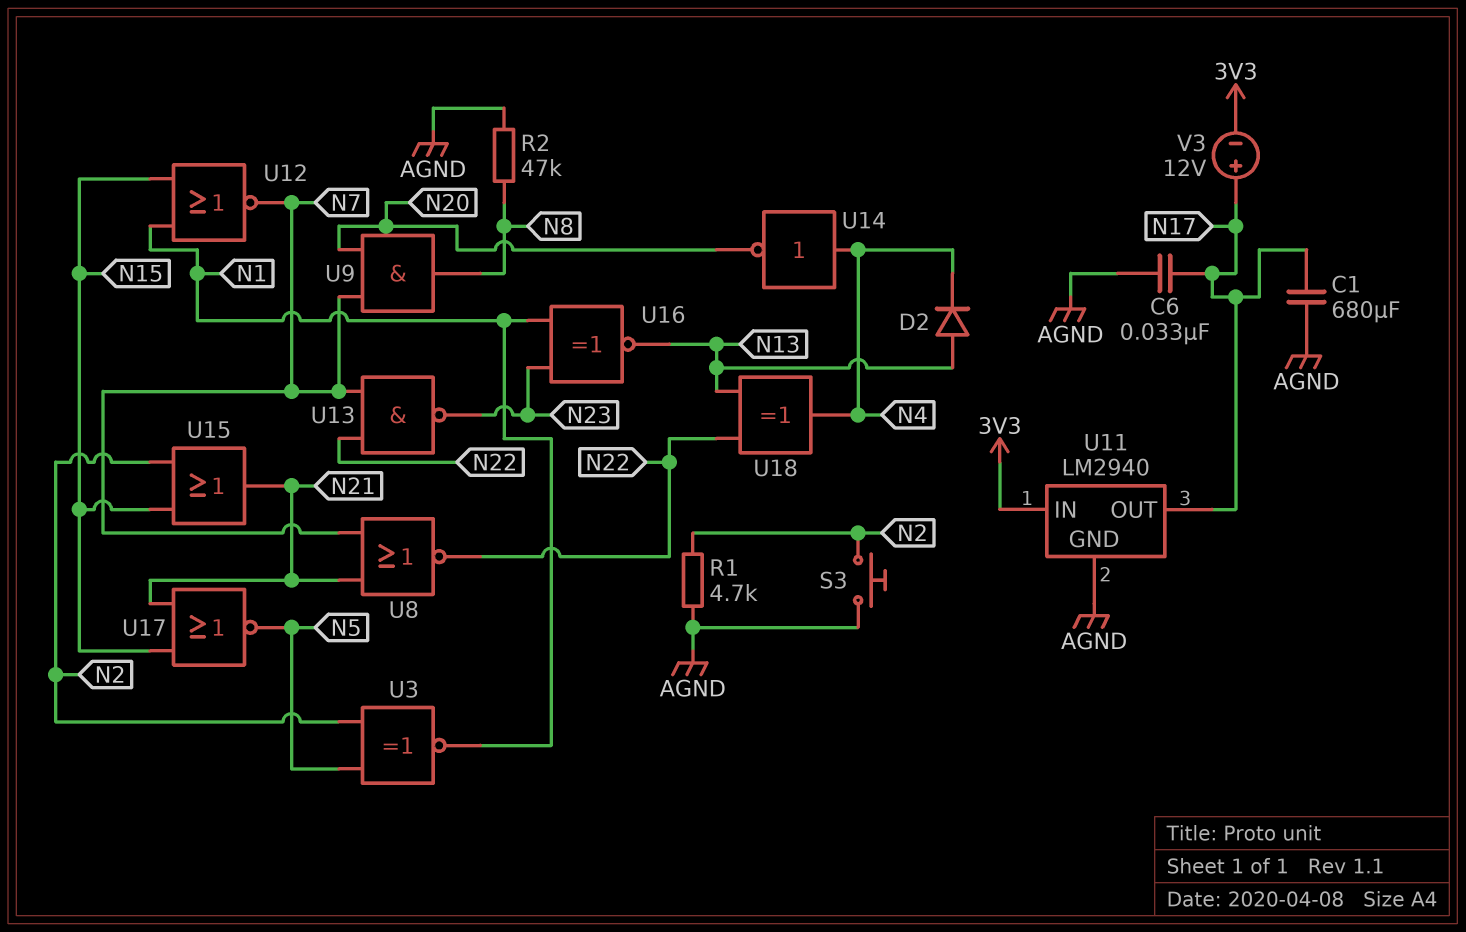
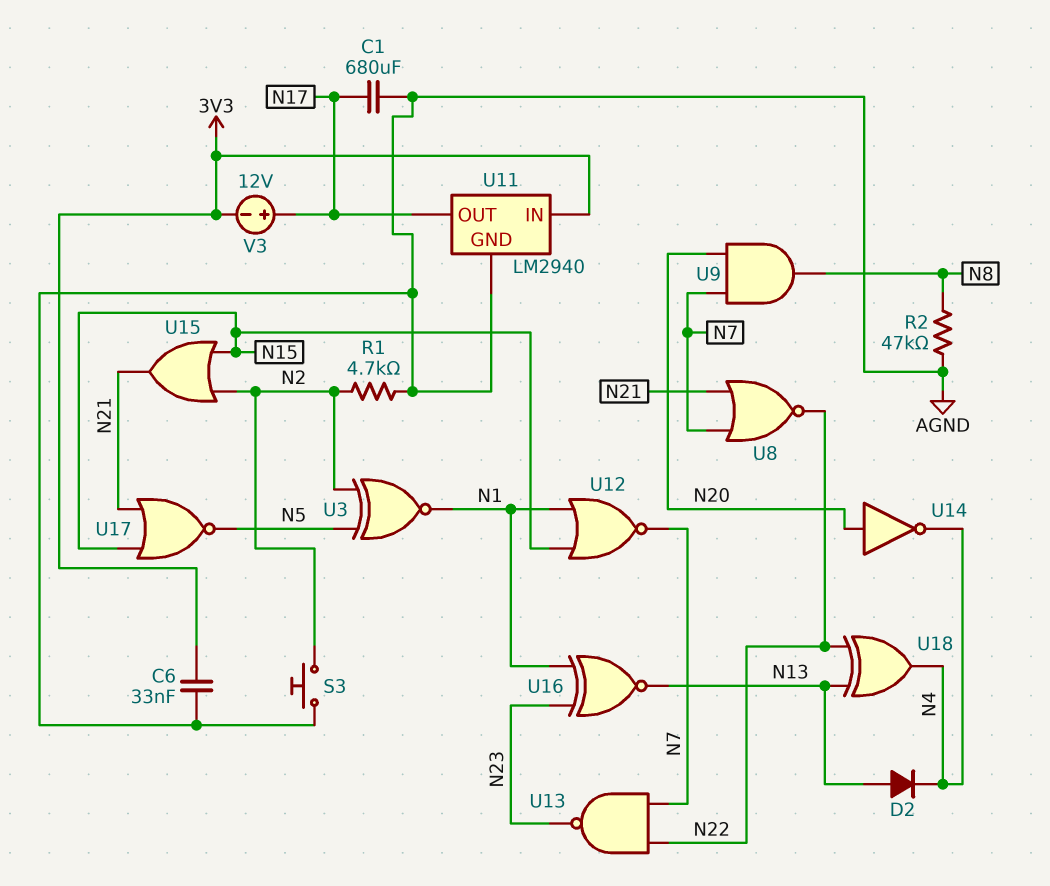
C6: 33nF (AGND, N17) -> 33nF (3V3, AGND)
U14: NOT (in N4, out N20) -> NOT (in N20, out N4)

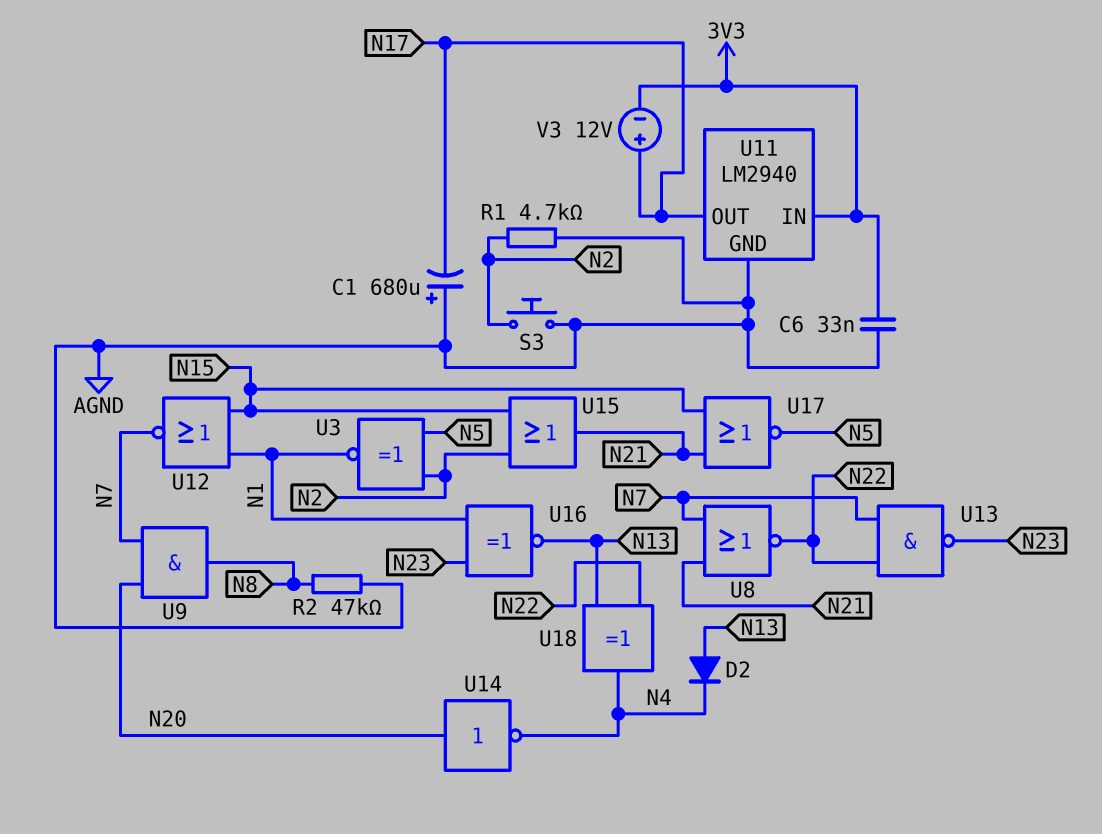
C1: 680uF (AGND, N17) -> 680uF (plus AGND, minus N17)

